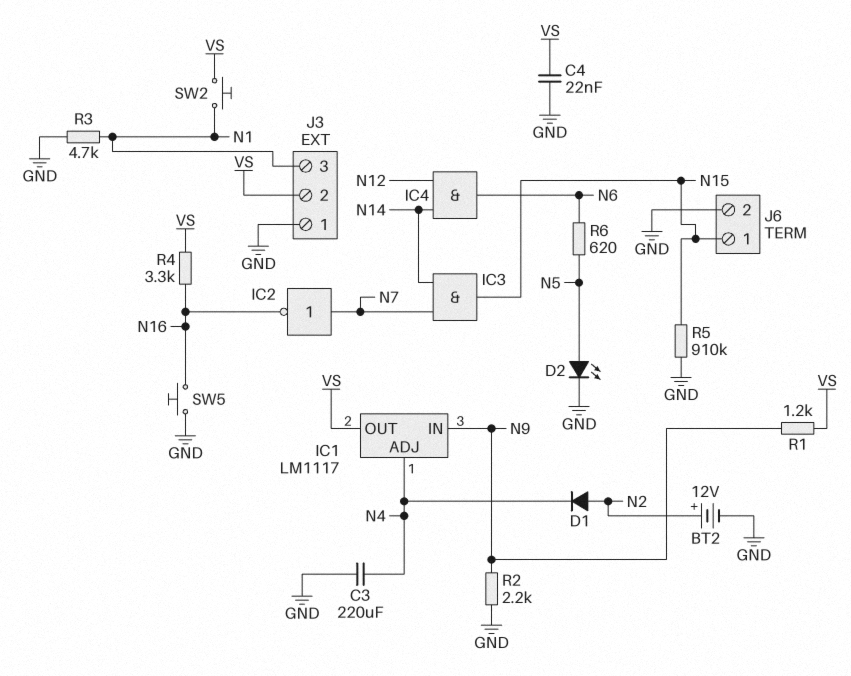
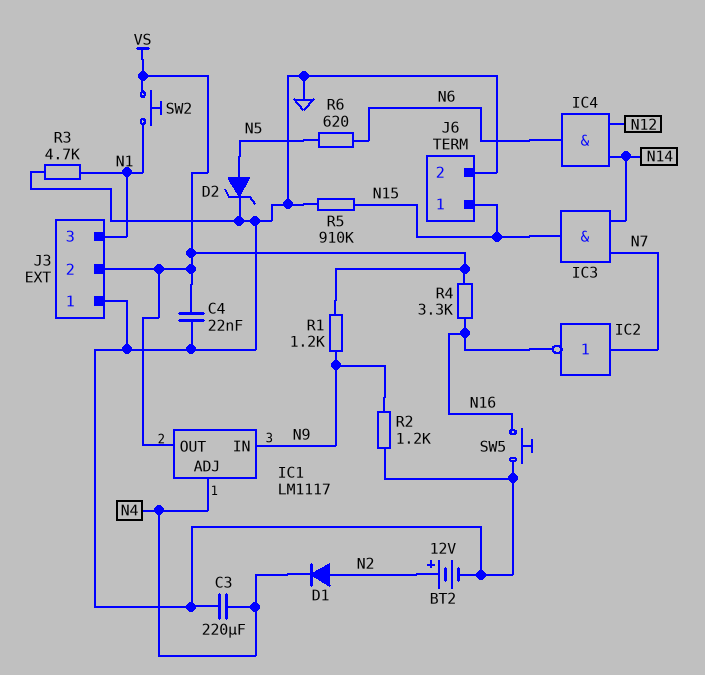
D2: LED (A N5, K GND) -> zener (A N5, K GND)
R2: 2.2k (GND, N9) -> 1.2k (GND, N9)

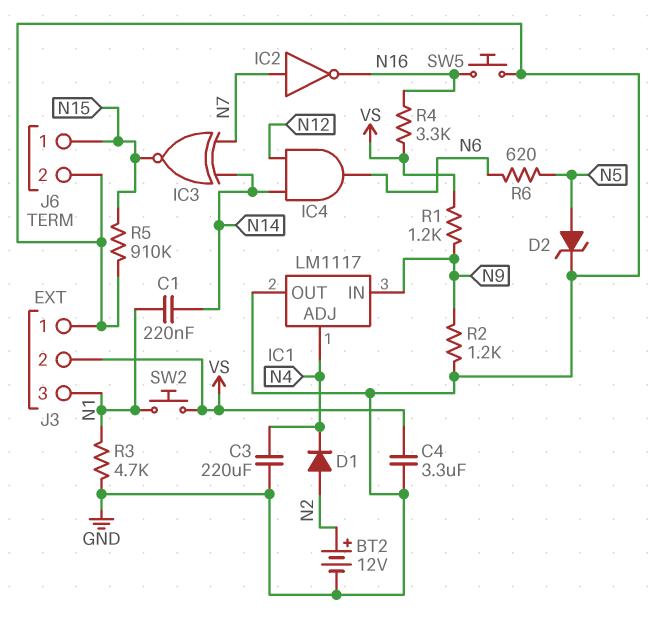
C1: none -> 220nF (N1, N14)
C4: 22nF (GND, VS) -> 3.3uF (GND, VS)
IC1 pin OUT: VS -> GND
IC3: AND (in N7, in N14, out N15) -> XNOR (in N7, in N14, out N15)

